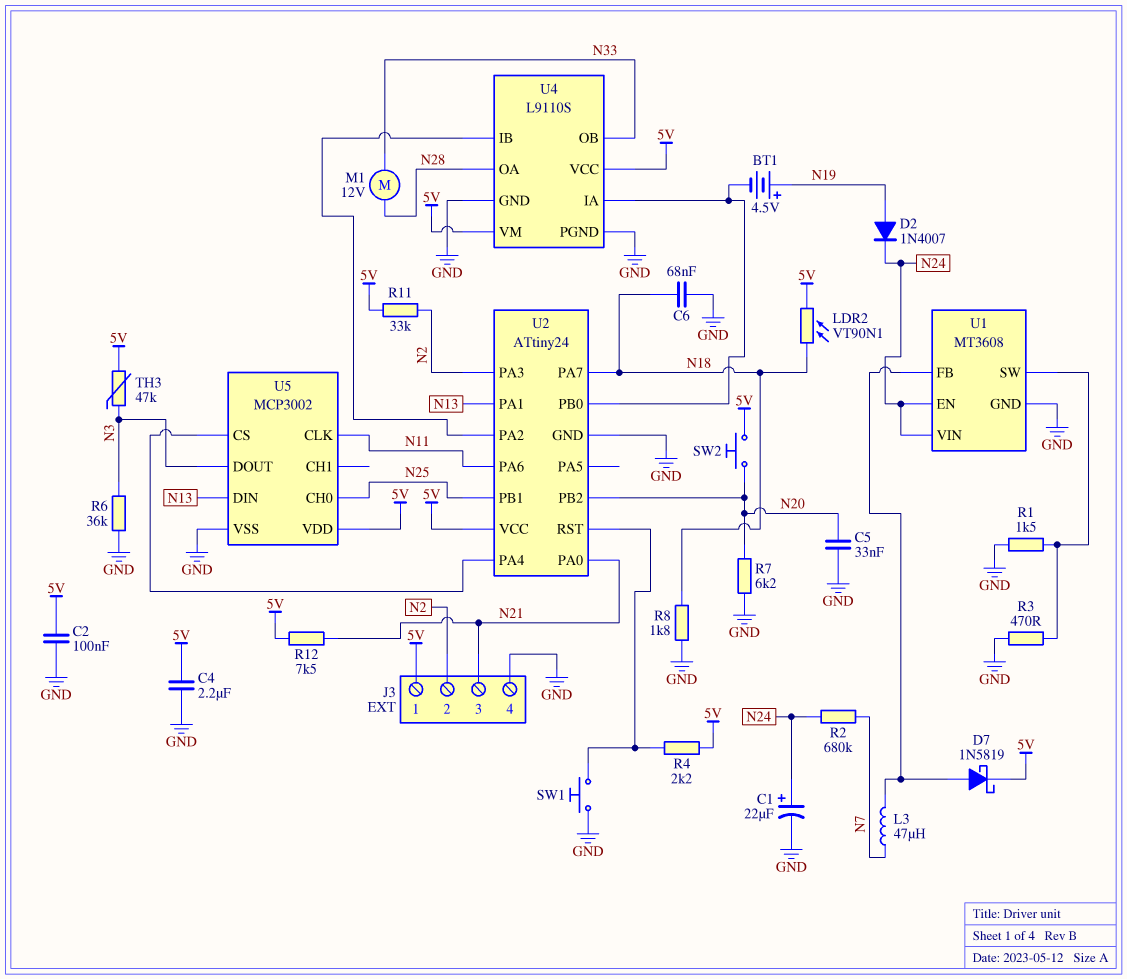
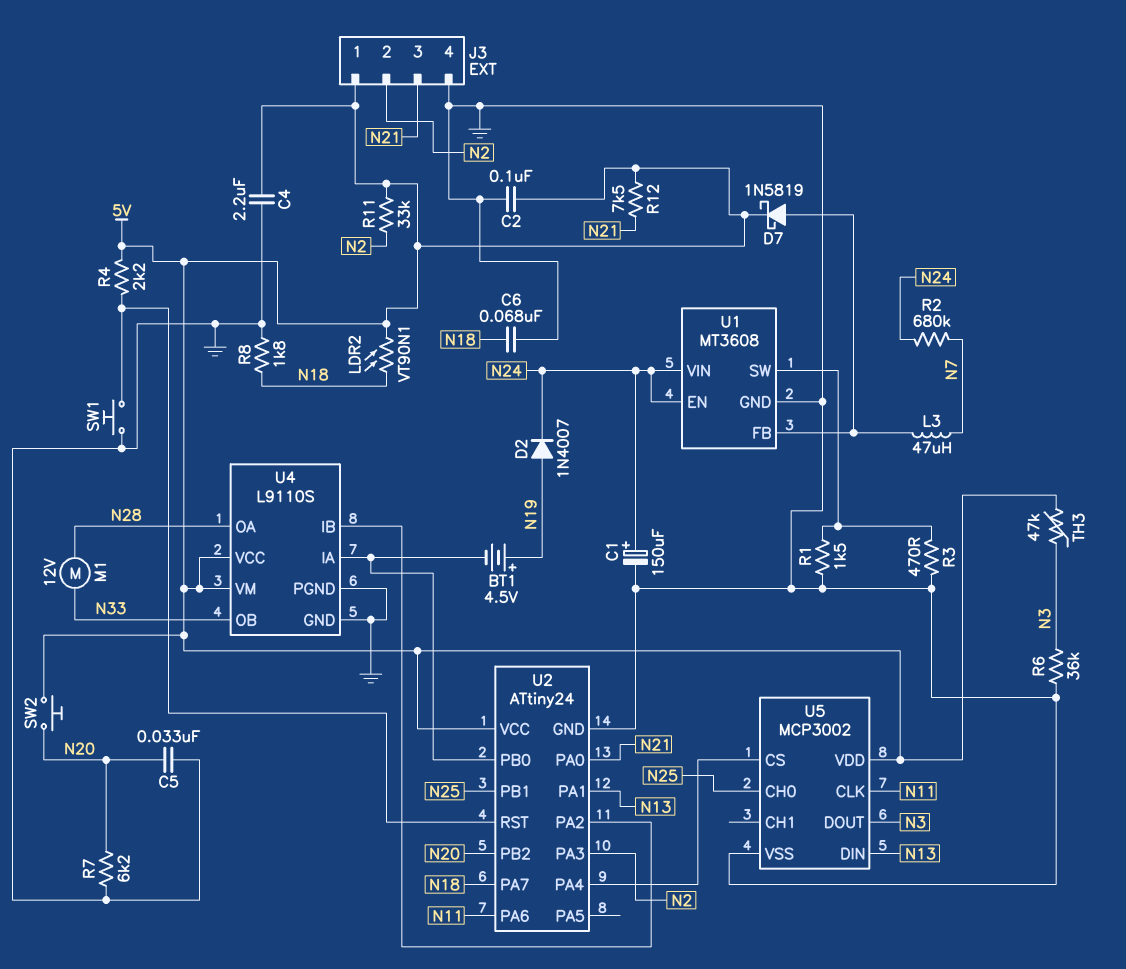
C1: 22uF (plus N24, minus GND) -> 150uF (plus N24, minus GND)

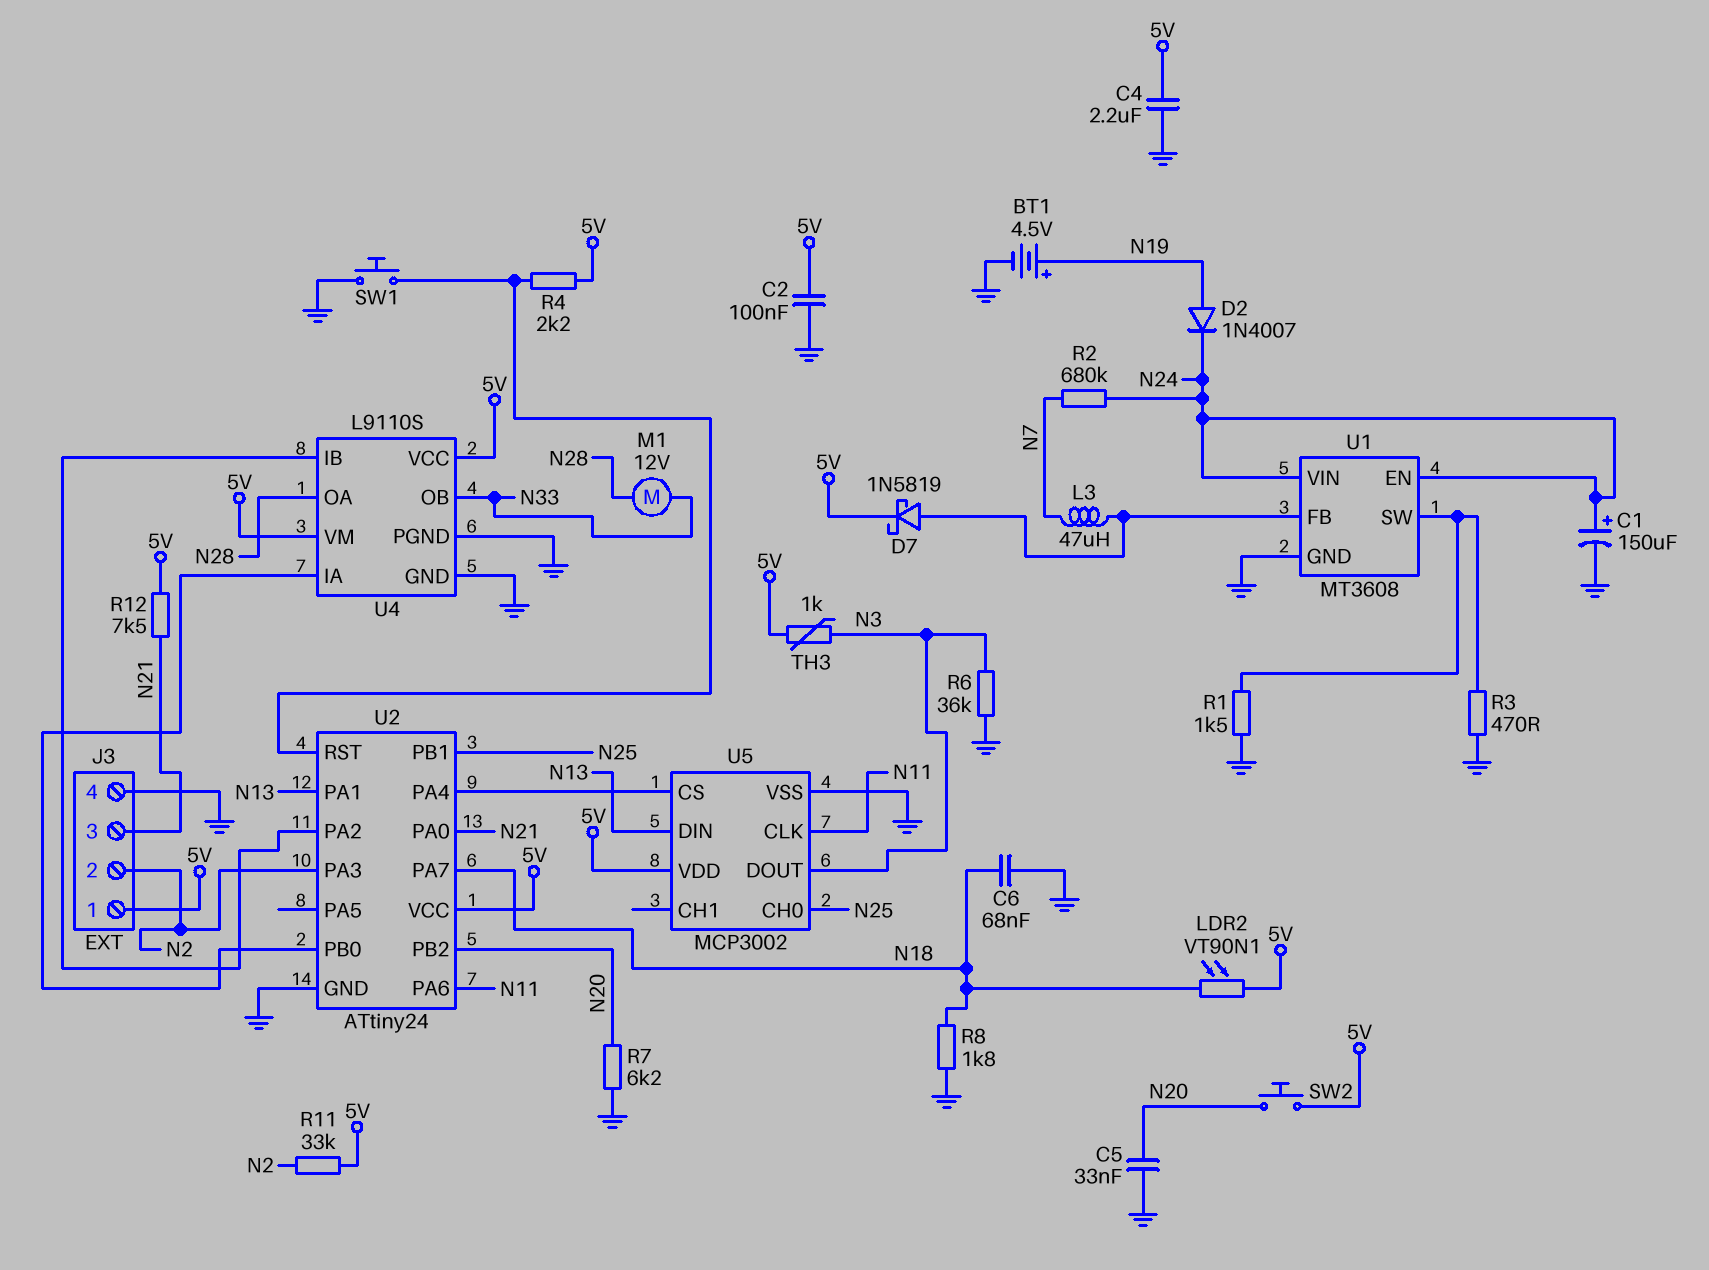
BT1: 4.5V (plus N19, minus U2/PB0) -> 4.5V (plus N19, minus GND)
TH3: 47k (5V, N3) -> 1k (5V, N3)

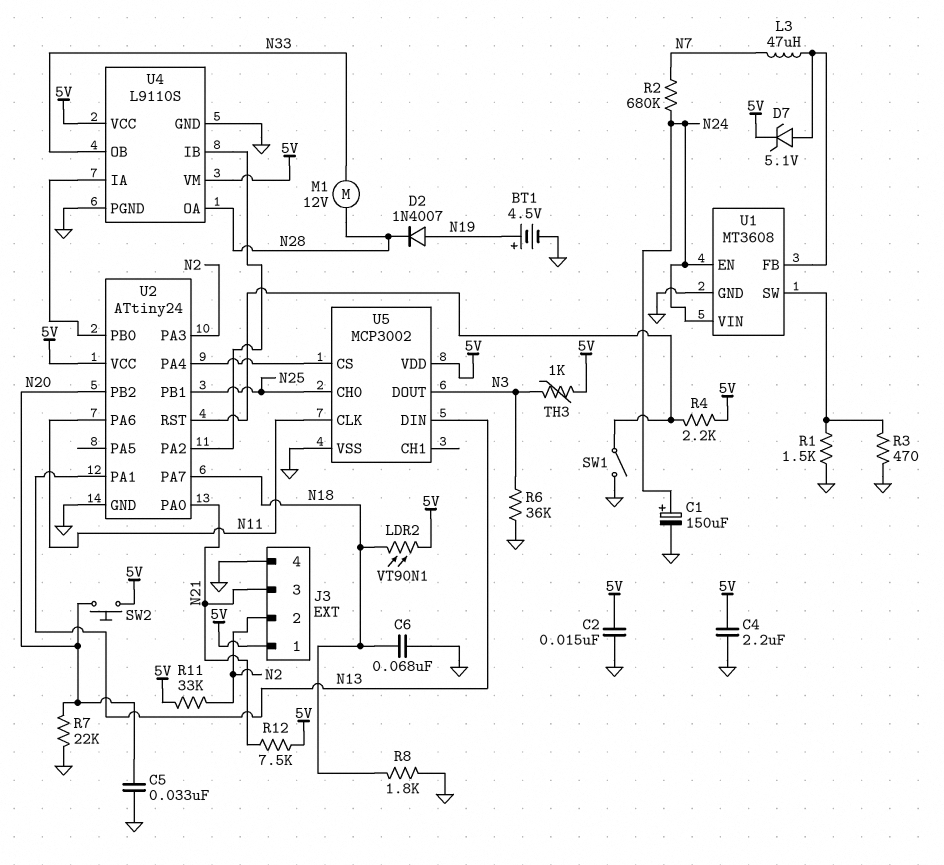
C2: 100nF (5V, GND) -> 15nF (5V, GND)
D2: diode 1N4007 (A N19, K N24) -> diode 1N4007 (A N19, K N28)
D7: schottky 1N5819 (A U1/FB, K 5V) -> zener 5.1V (A U1/FB, K 5V)
R7: 6.2k (GND, N20) -> 22k (GND, N20)
SW1: button (GND, U2/RST) -> switch (GND, U2/RST)

